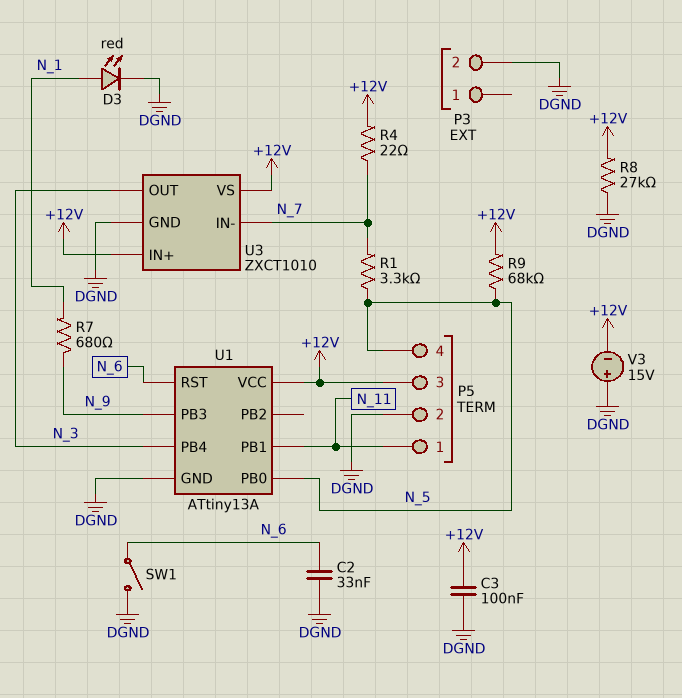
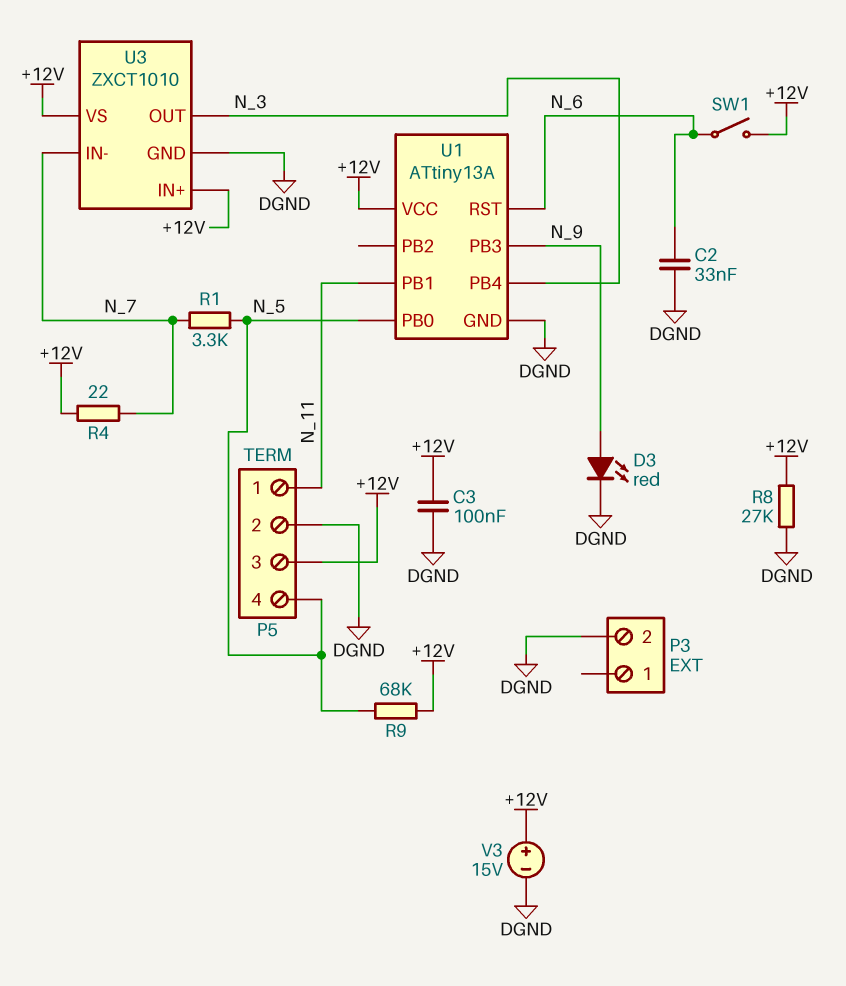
D3: LED red (A N_1, K DGND) -> LED red (A N_9, K DGND)
R7: 680 (N_1, N_9) -> none
SW1: switch (DGND, N_6) -> switch (+12V, N_6)
V3: 15V (plus DGND, minus +12V) -> 15V (plus +12V, minus DGND)

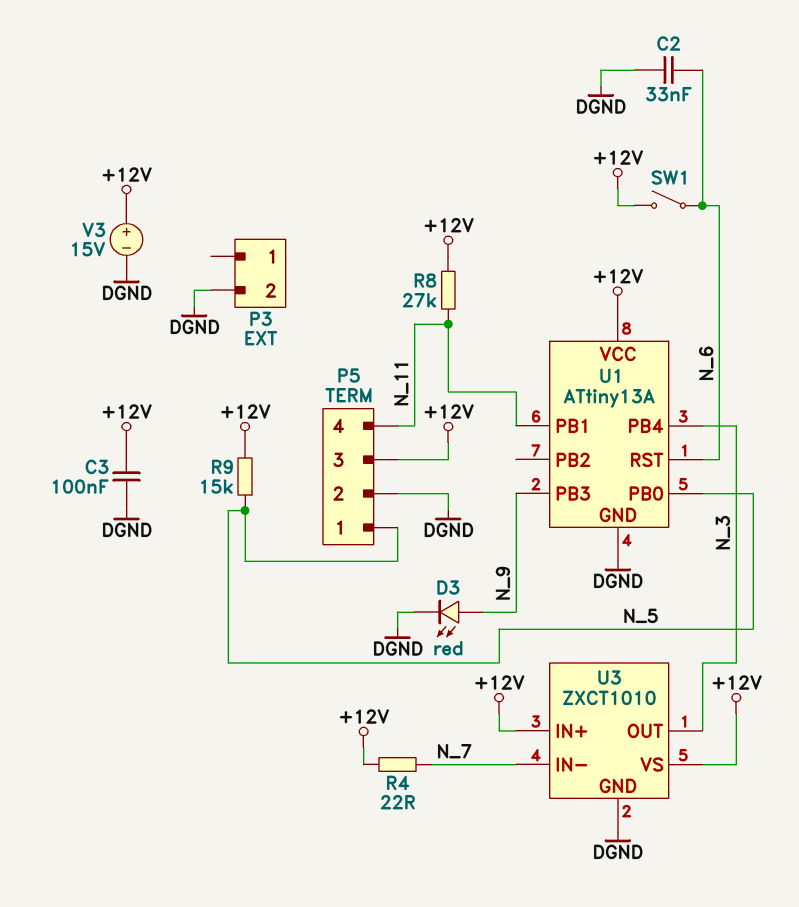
P5 pin 1: N_11 -> N_5
P5 pin 4: N_5 -> N_11
R1: 3.3k (N_5, N_7) -> none
R8: 27k (+12V, DGND) -> 27k (+12V, N_11)
R9: 68k (+12V, N_5) -> 15k (+12V, N_5)

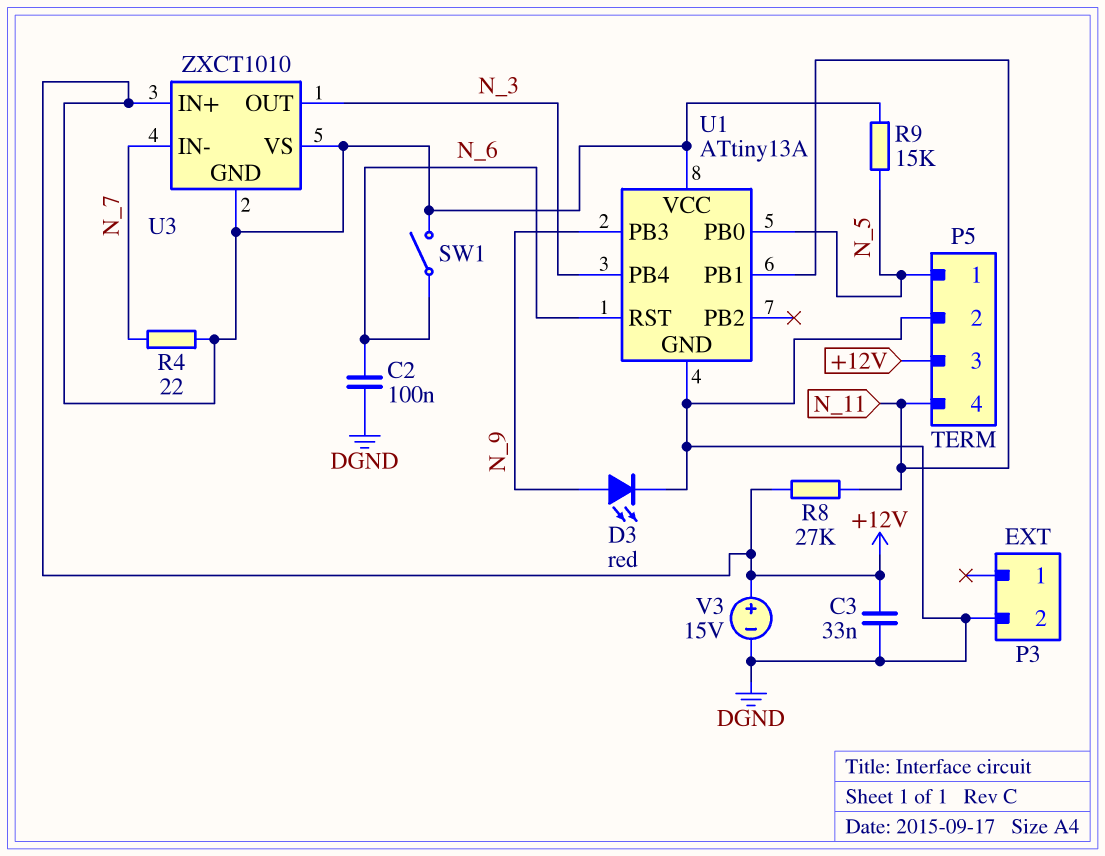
C2: 33nF (DGND, N_6) -> 100nF (DGND, N_6)
C3: 100nF (+12V, DGND) -> 33nF (+12V, DGND)
U3 pin GND: DGND -> +12V

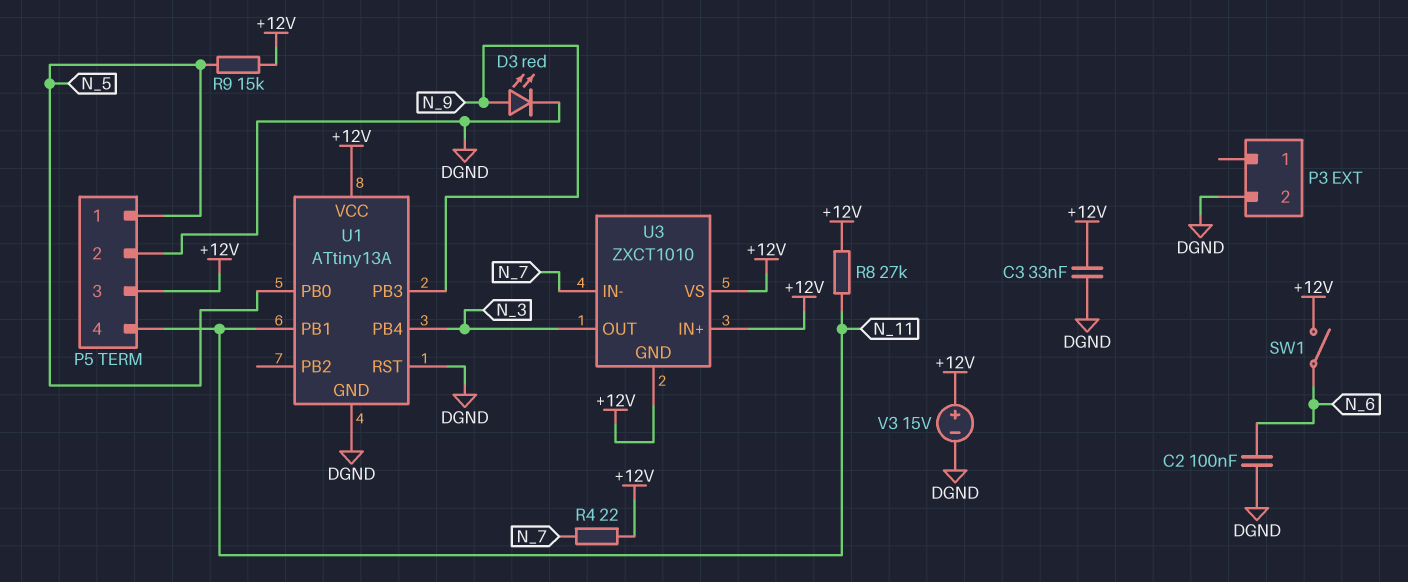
U1 pin RST: N_6 -> DGND

